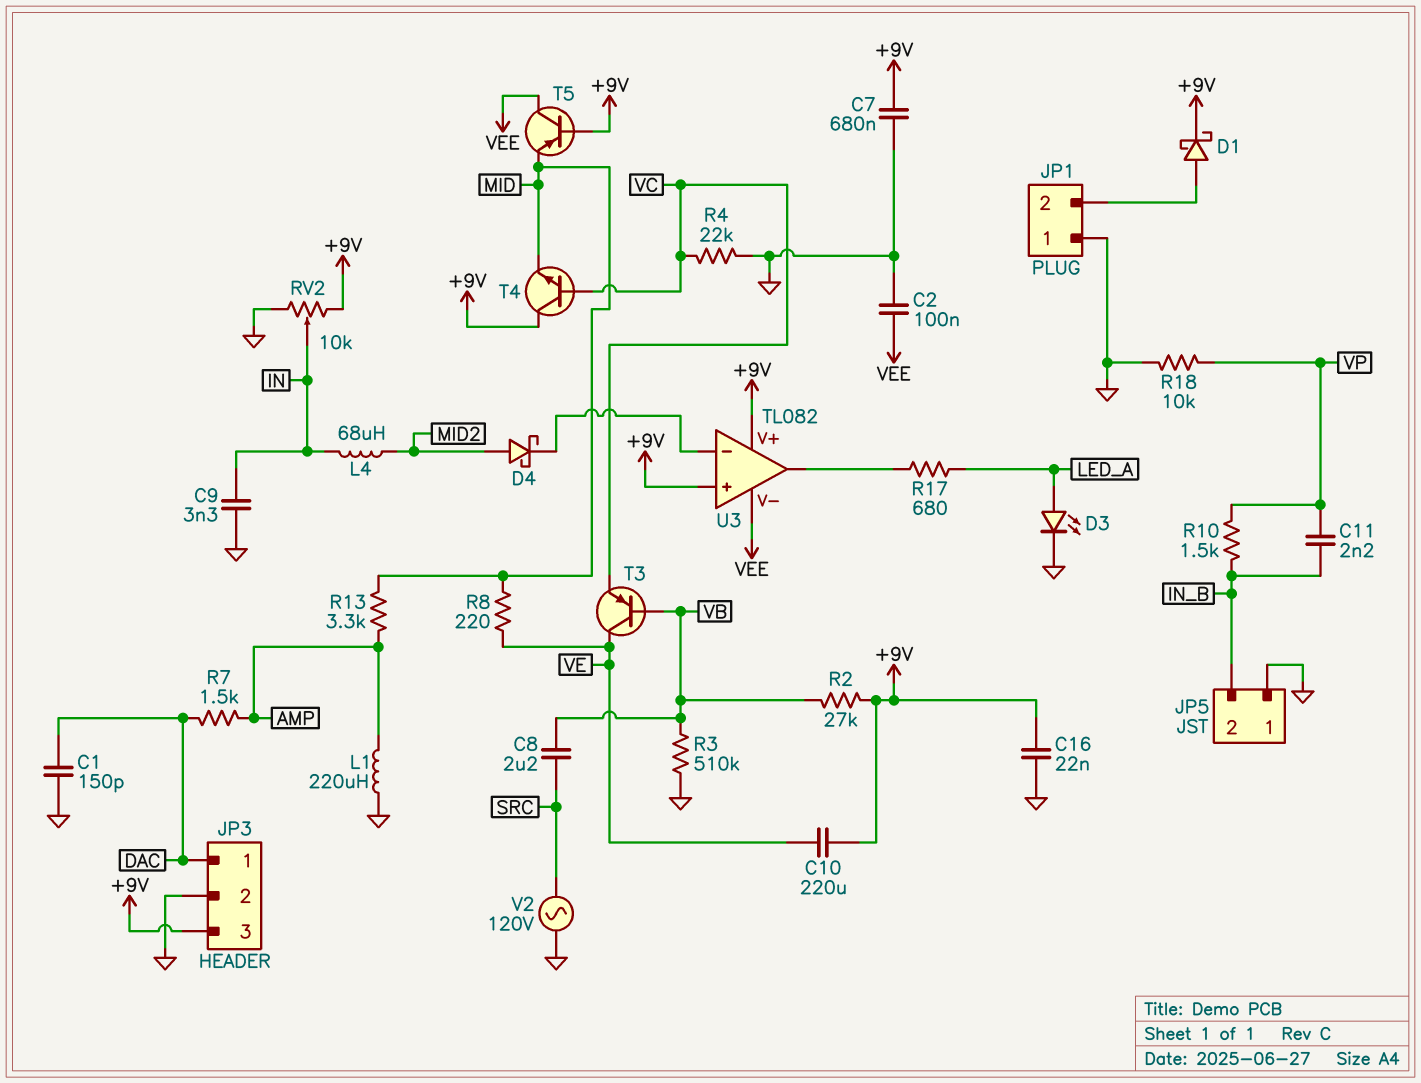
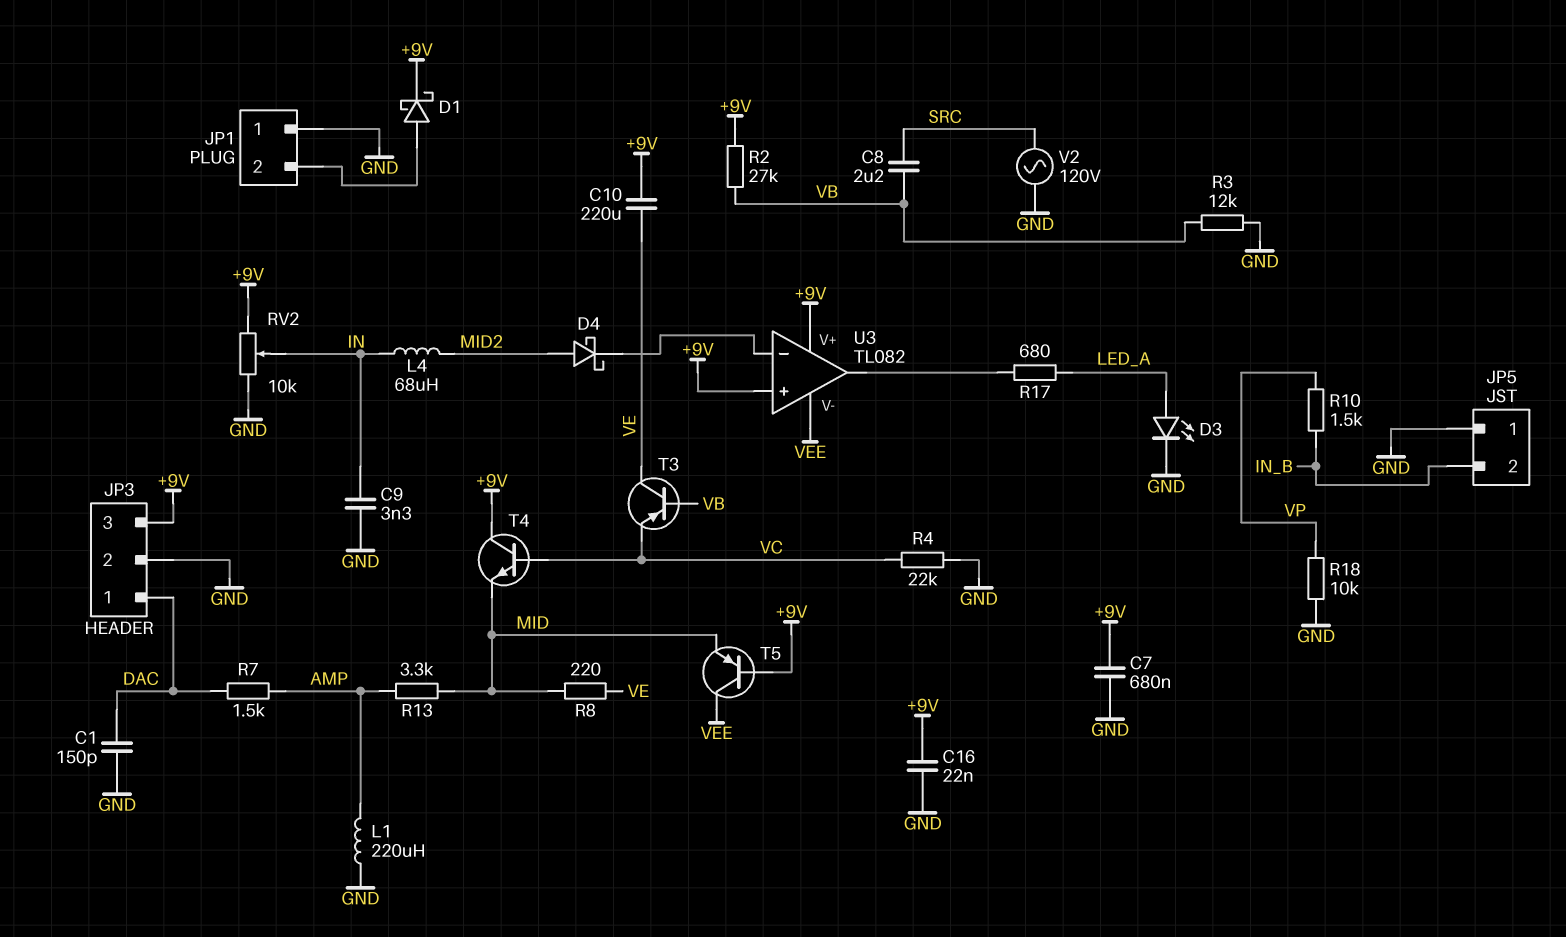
C2: 100nF (GND, VEE) -> none
C11: 2.2nF (IN_B, VP) -> none
R3: 510k (GND, VB) -> 12k (GND, VB)

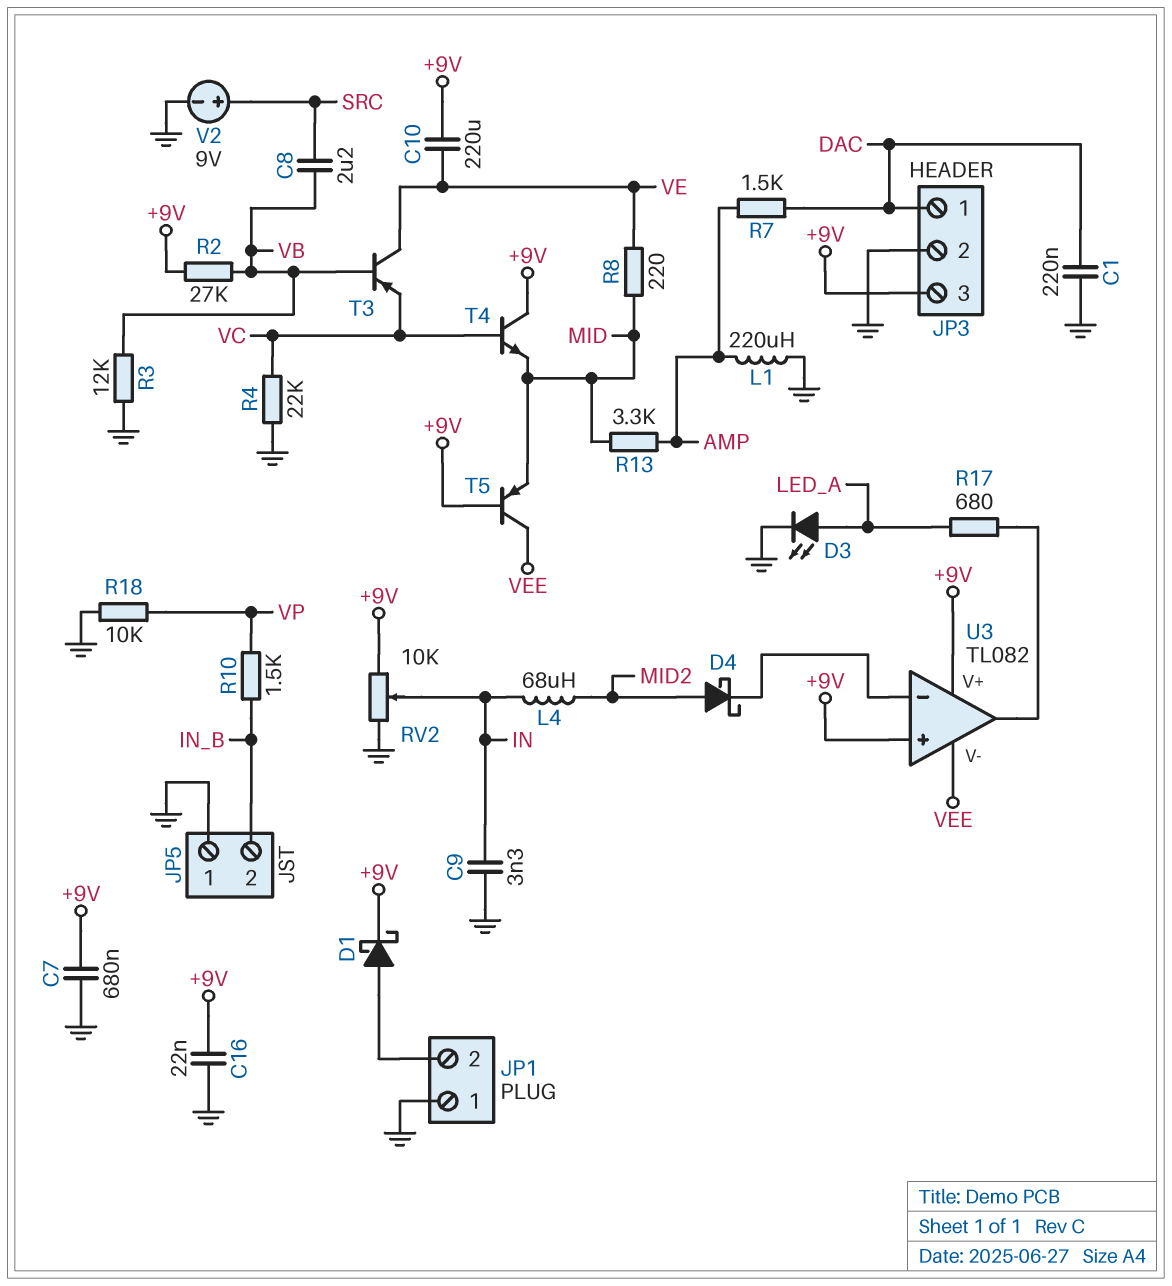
C1: 150pF (DAC, GND) -> 220nF (DAC, GND)
V2: AC 120V (GND, SRC) -> 9V (plus SRC, minus GND)

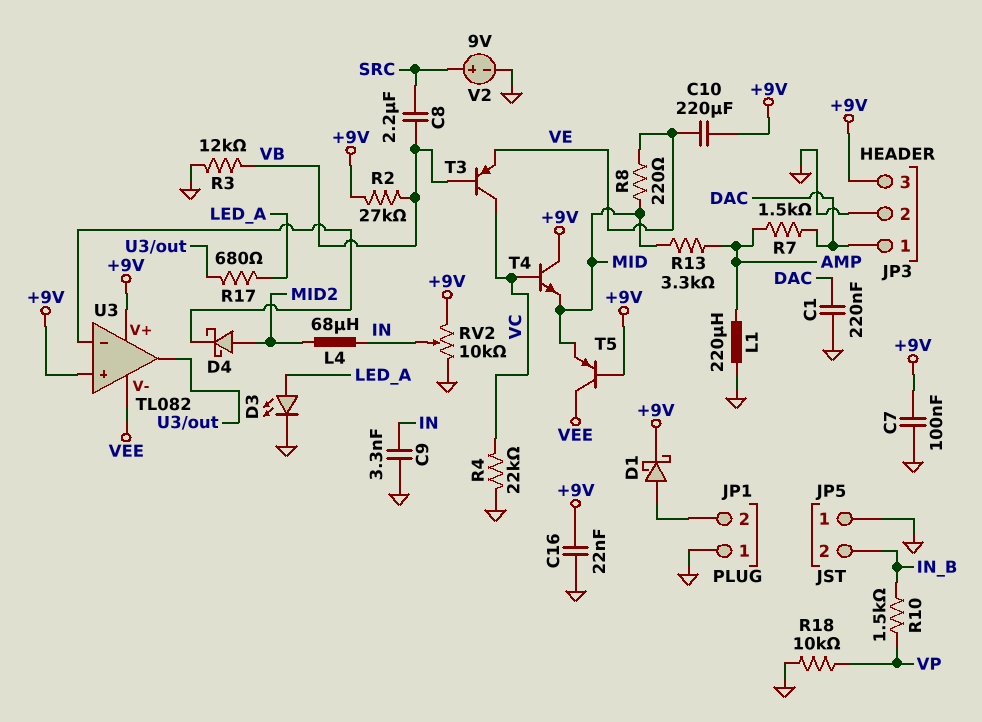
C7: 680nF (+9V, GND) -> 100nF (+9V, GND)
T3: PNP (B VB, C VE, E VC) -> PNP (B VB, C VC, E VE)

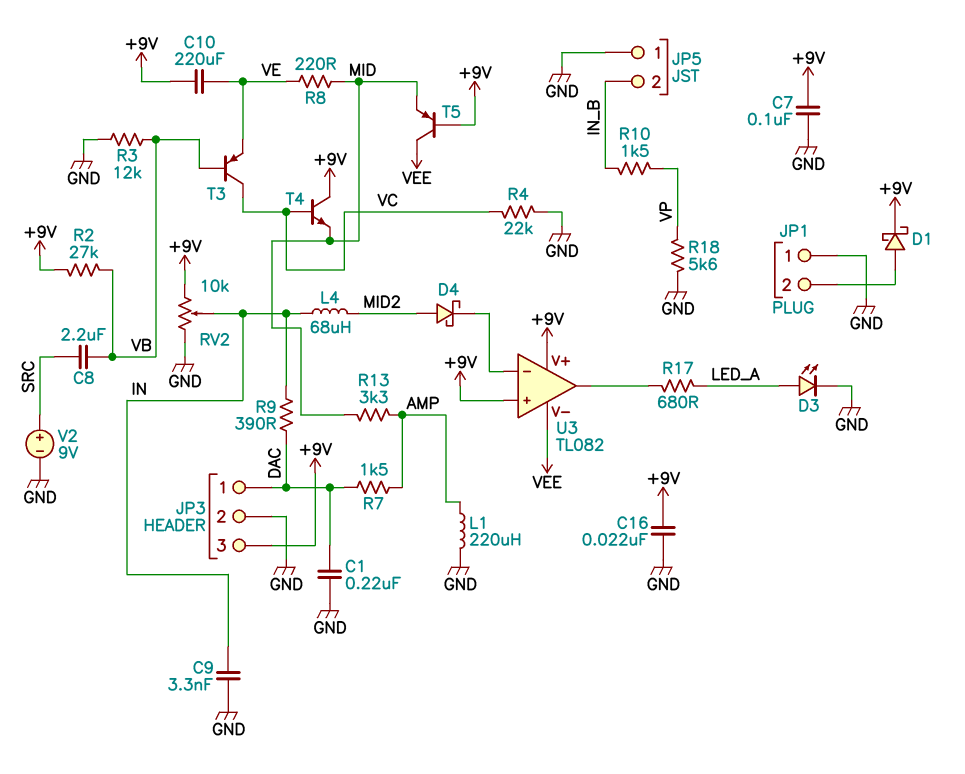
R9: none -> 390 (DAC, IN)
R18: 10k (GND, VP) -> 5.6k (GND, VP)

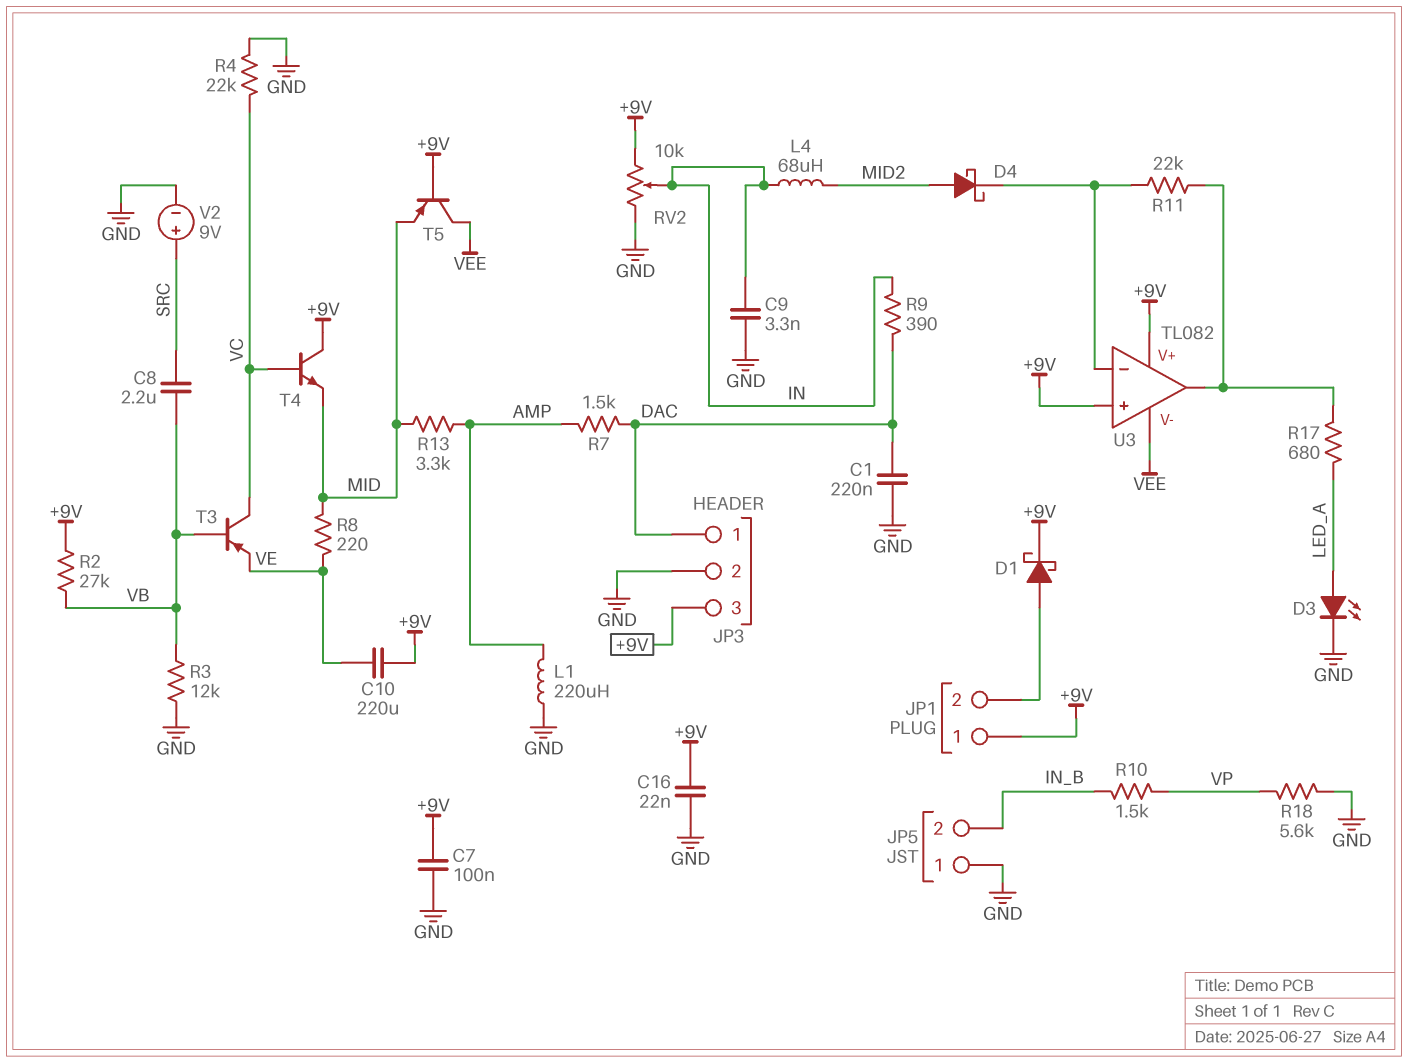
JP1 pin 1: GND -> +9V
R11: none -> 22k (U3/in-, U3/out)

